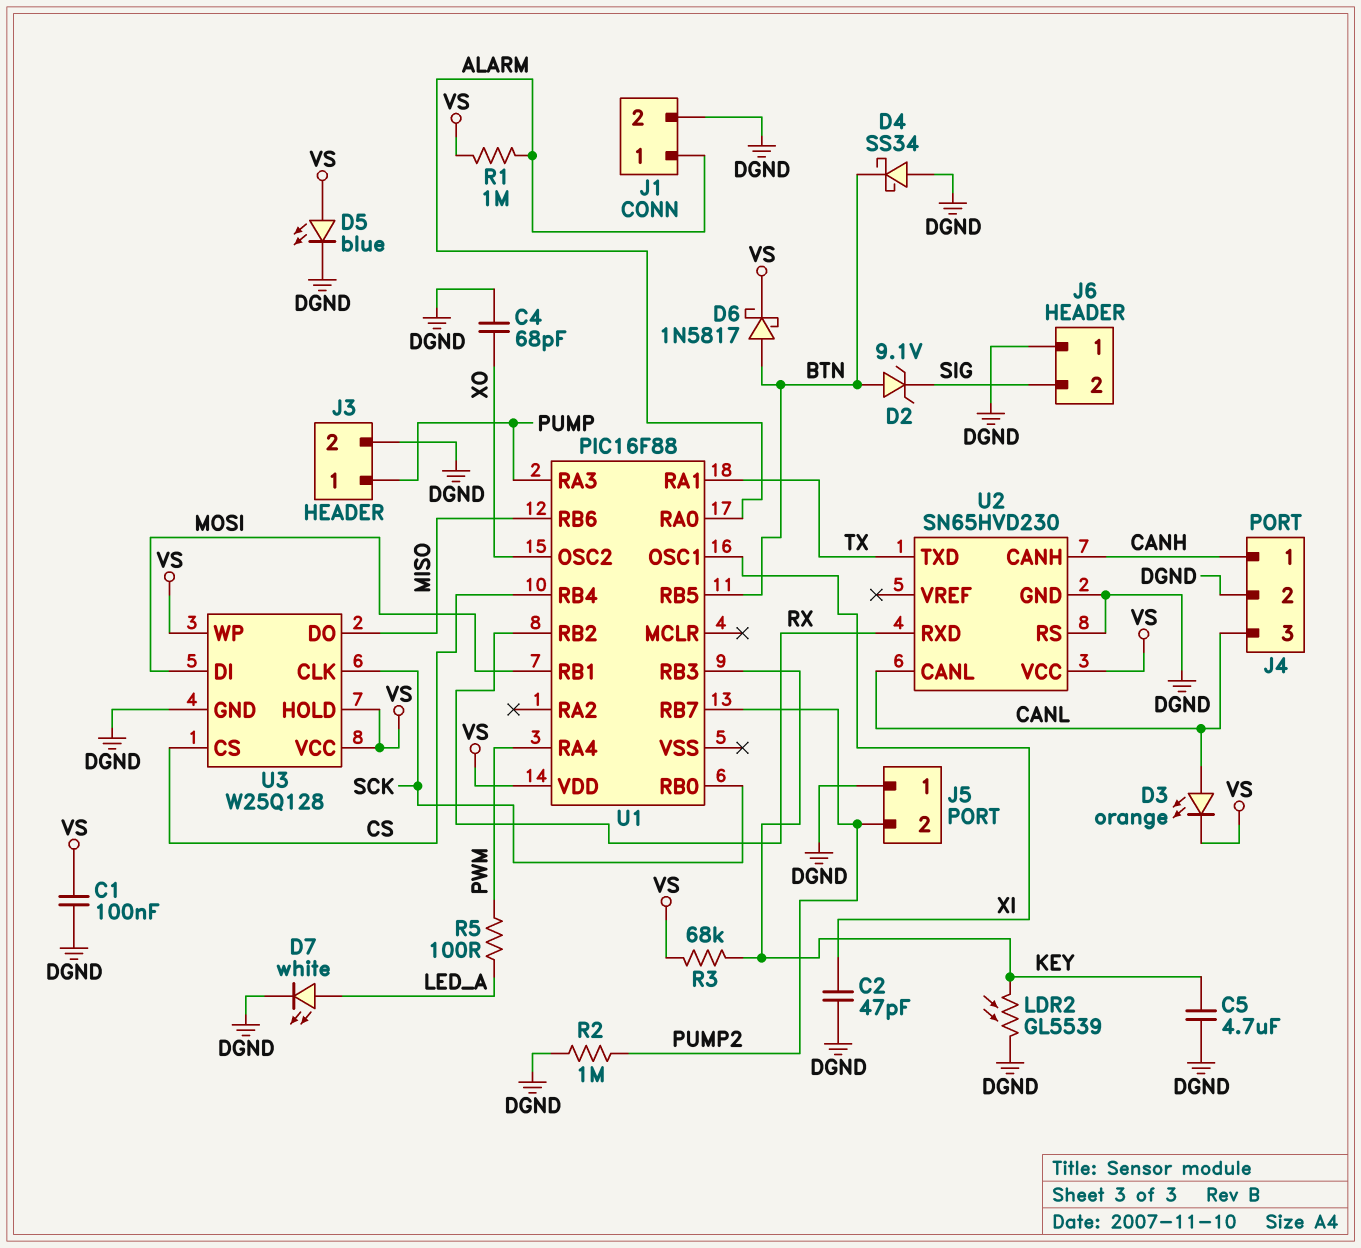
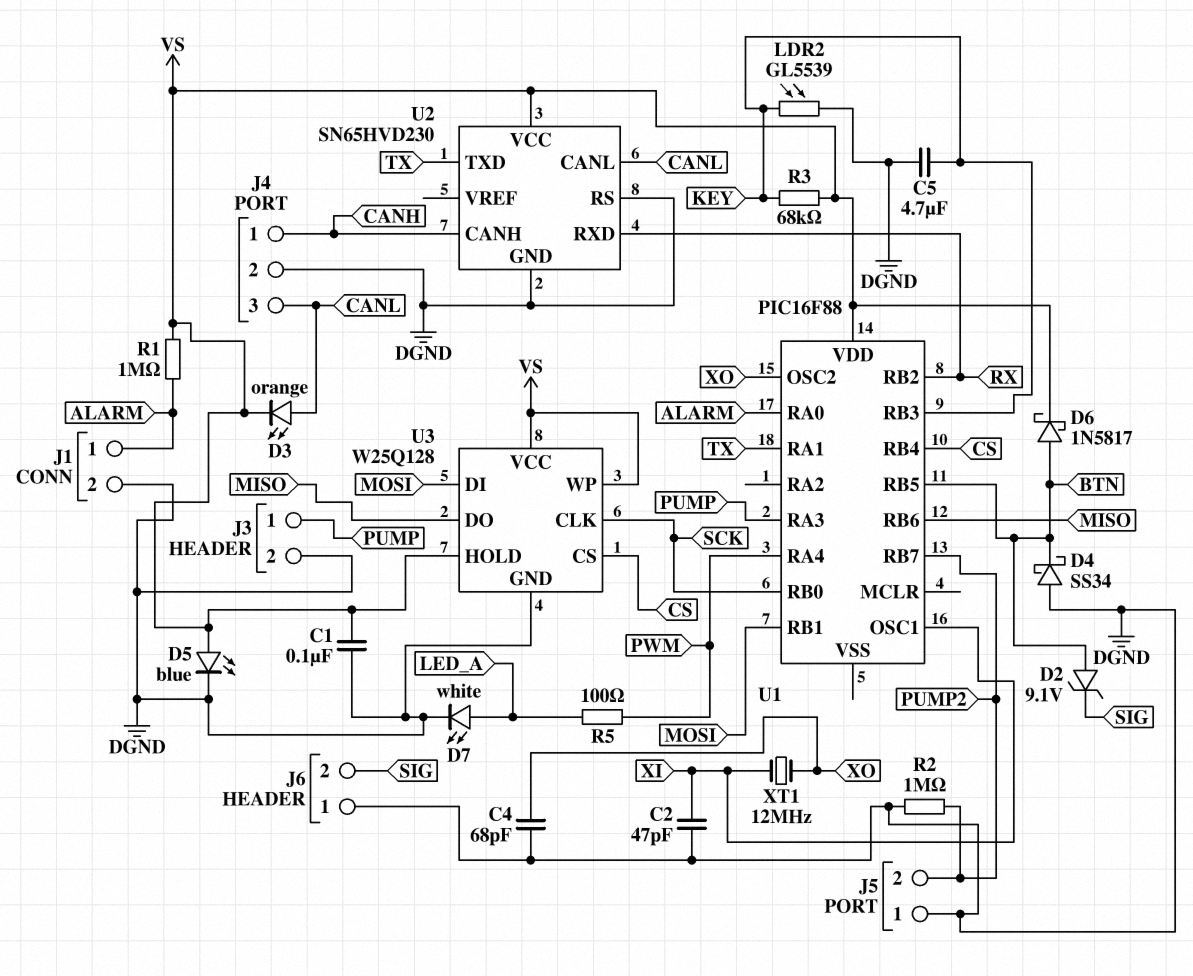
XT1: none -> 12MHz (XI, XO)

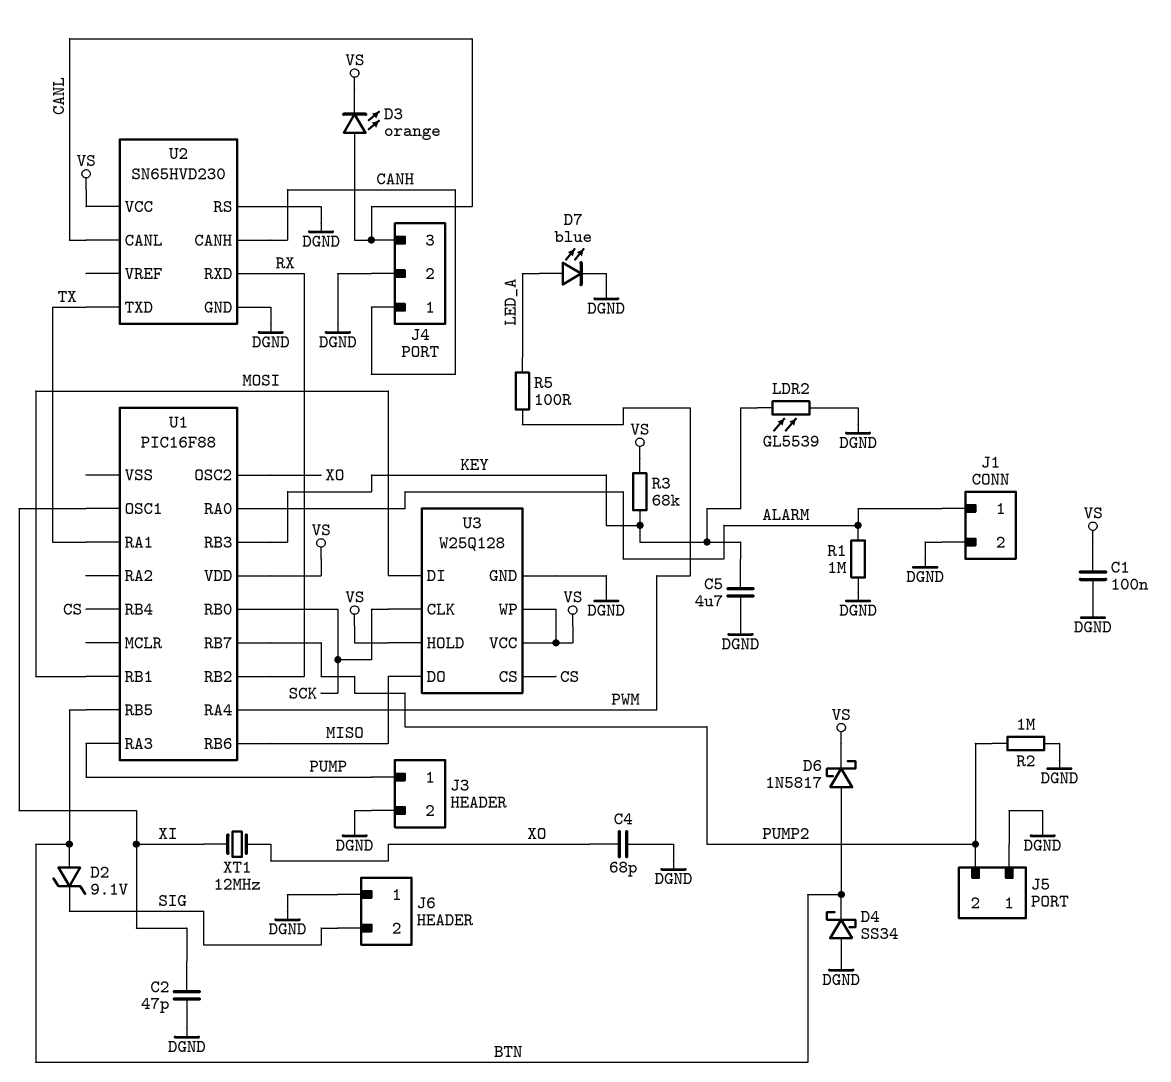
D5: LED blue (A VS, K DGND) -> none
D7: LED white (A LED_A, K DGND) -> LED blue (A LED_A, K DGND)
R1: 1M (ALARM, VS) -> 1M (ALARM, DGND)

